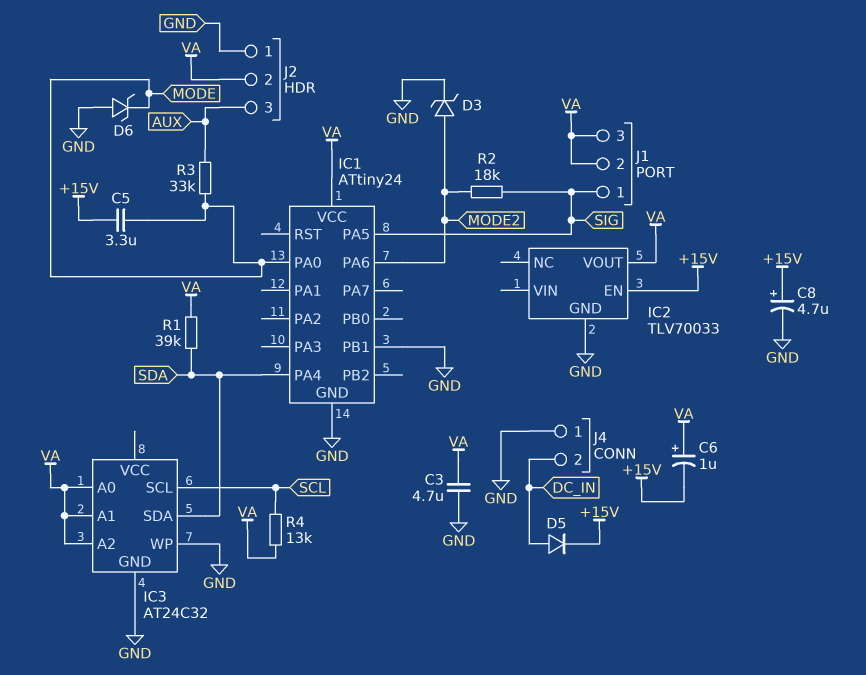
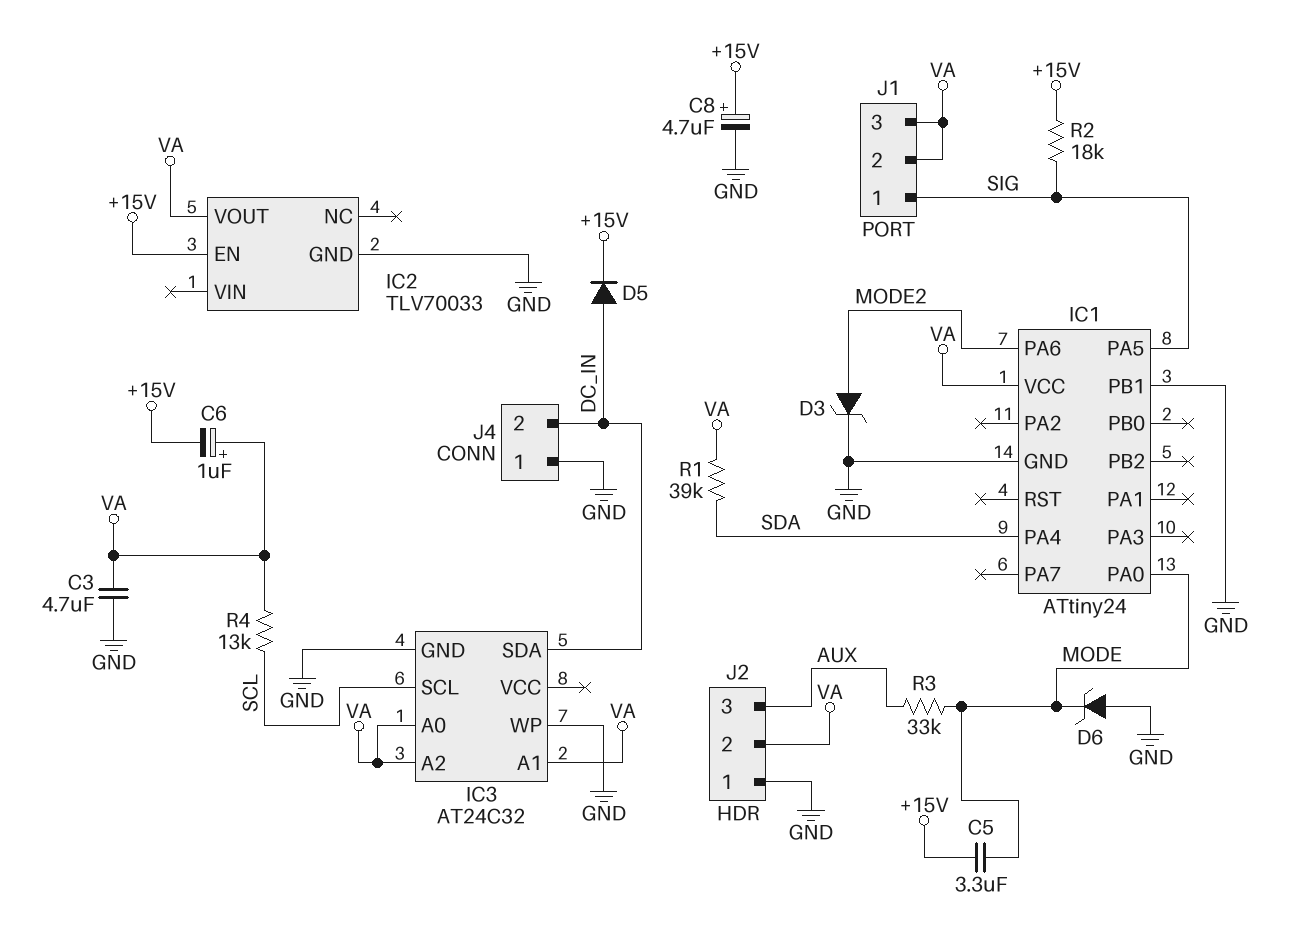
IC3 pin SDA: SDA -> DC_IN
R2: 18k (MODE2, SIG) -> 18k (+15V, SIG)

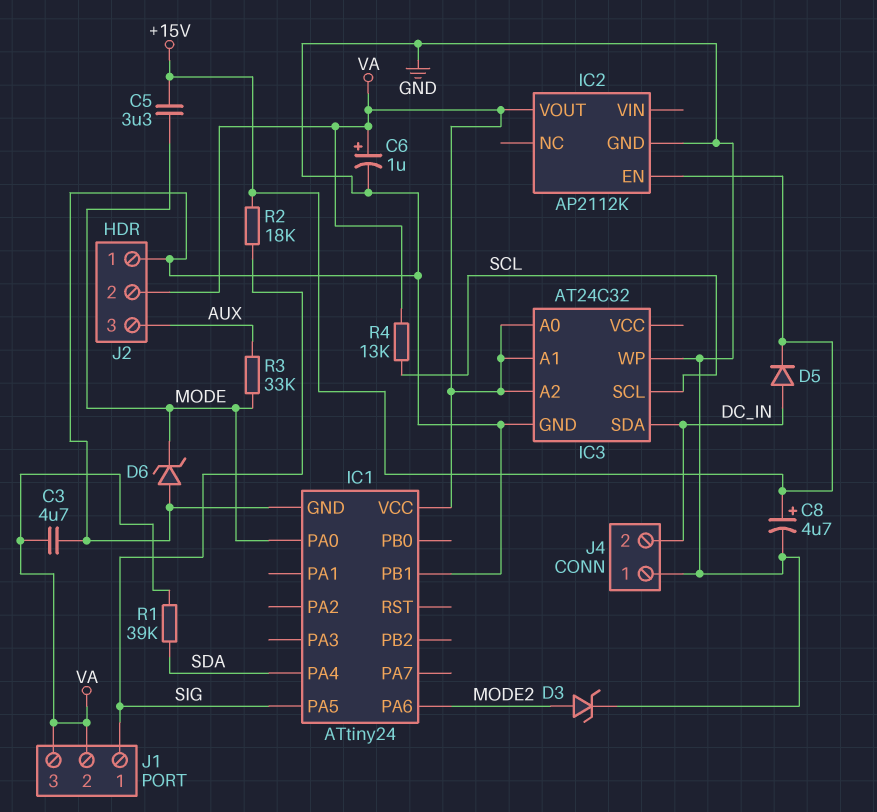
C6: 1uF (plus VA, minus +15V) -> 1uF (plus VA, minus GND)
IC2: TLV70033 -> AP2112K

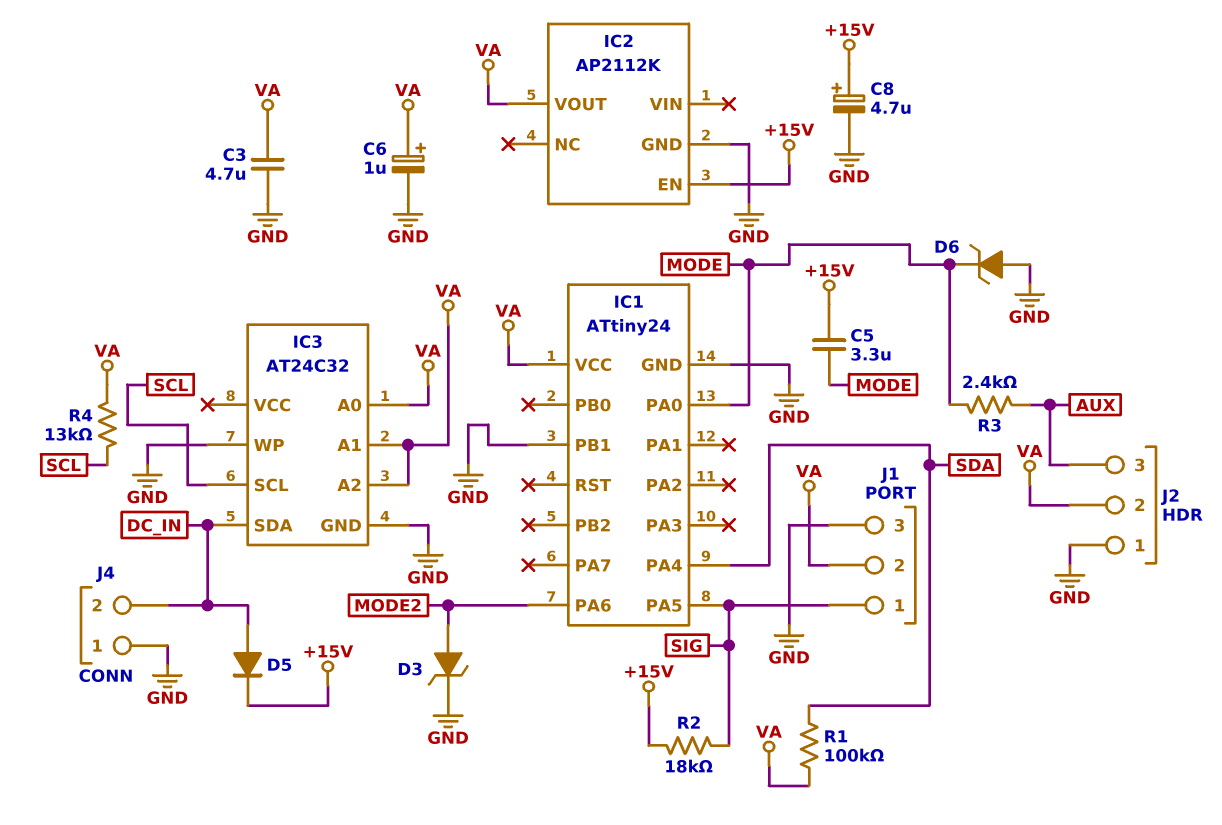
J1 pin 3: VA -> GND
R1: 39k (SDA, VA) -> 100k (SDA, VA)
R3: 33k (AUX, MODE) -> 2.4k (AUX, MODE)

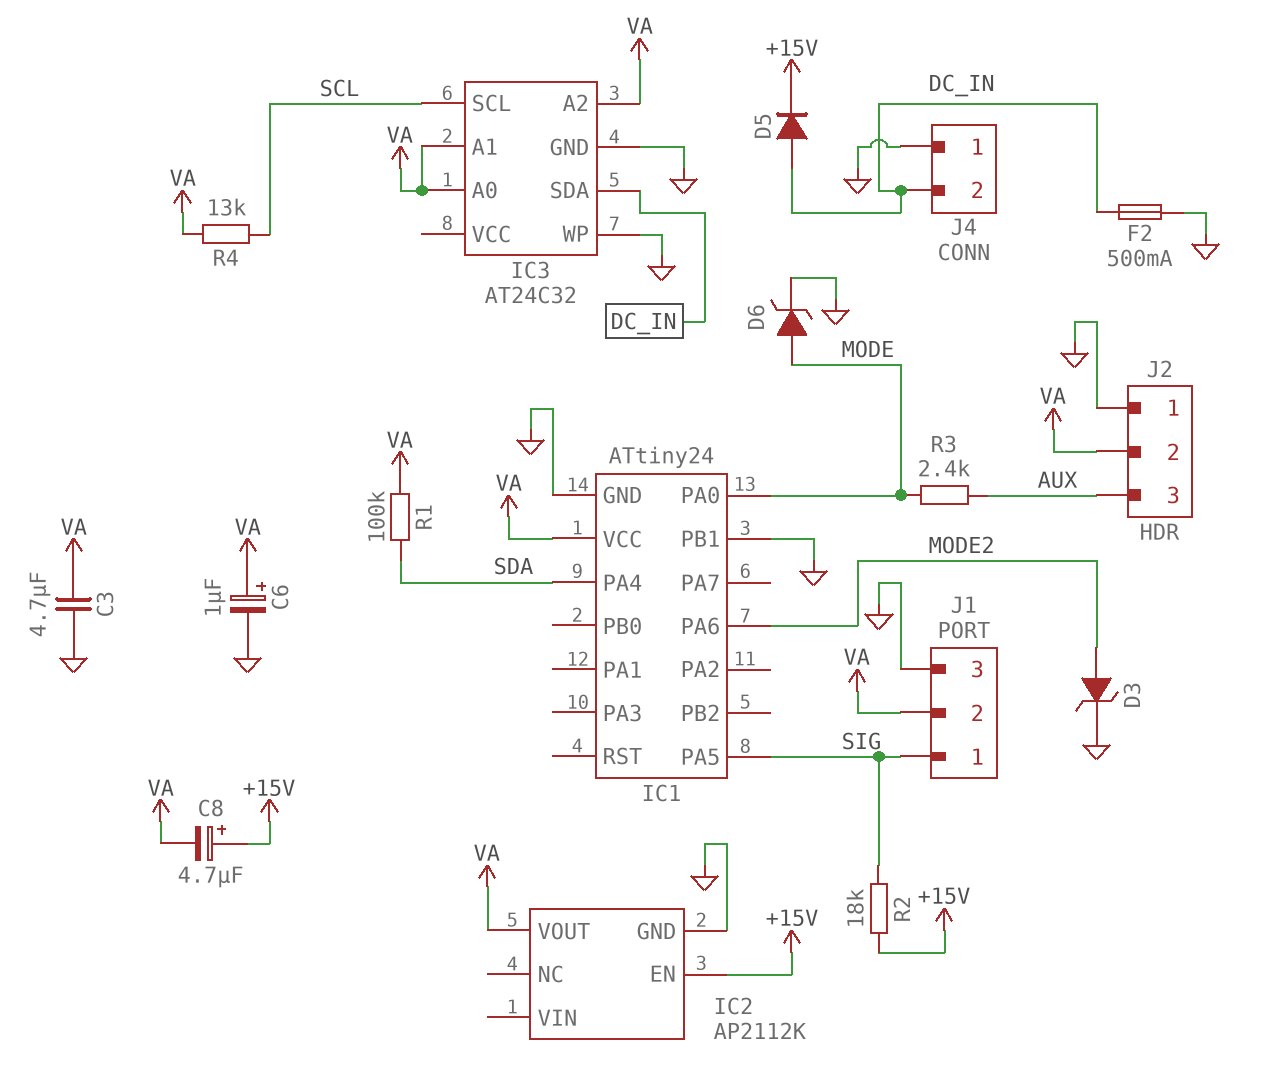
C5: 3.3uF (+15V, MODE) -> none
C8: 4.7uF (plus +15V, minus GND) -> 4.7uF (plus +15V, minus VA)
D6: zener (A GND, K MODE) -> zener (A MODE, K GND)
F2: none -> 500mA (DC_IN, GND)

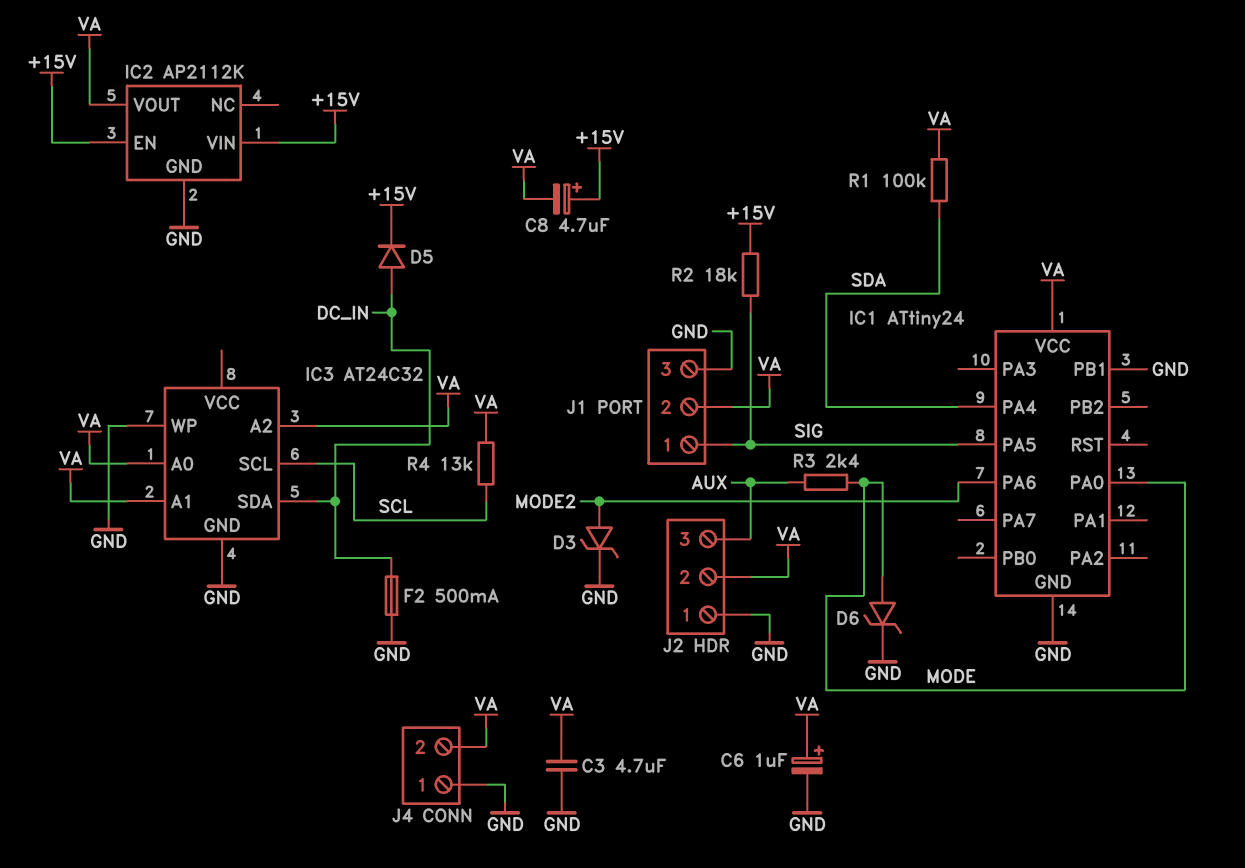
IC2 pin VIN: none -> +15V
J4 pin 2: DC_IN -> VA

